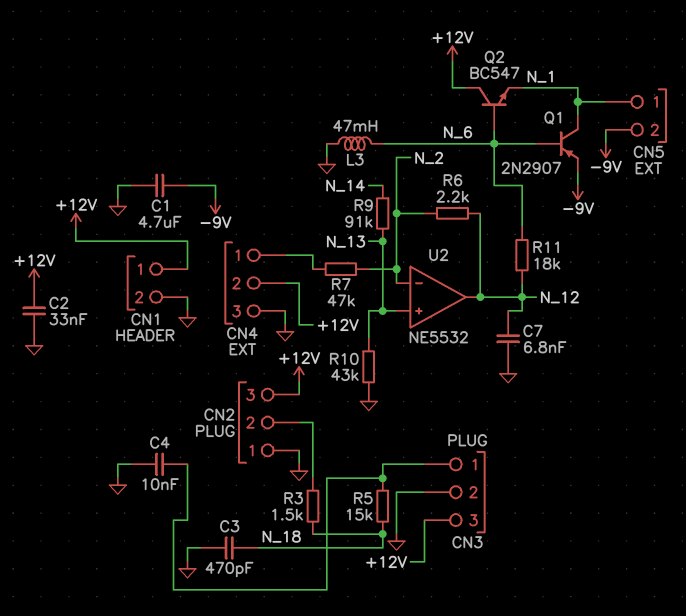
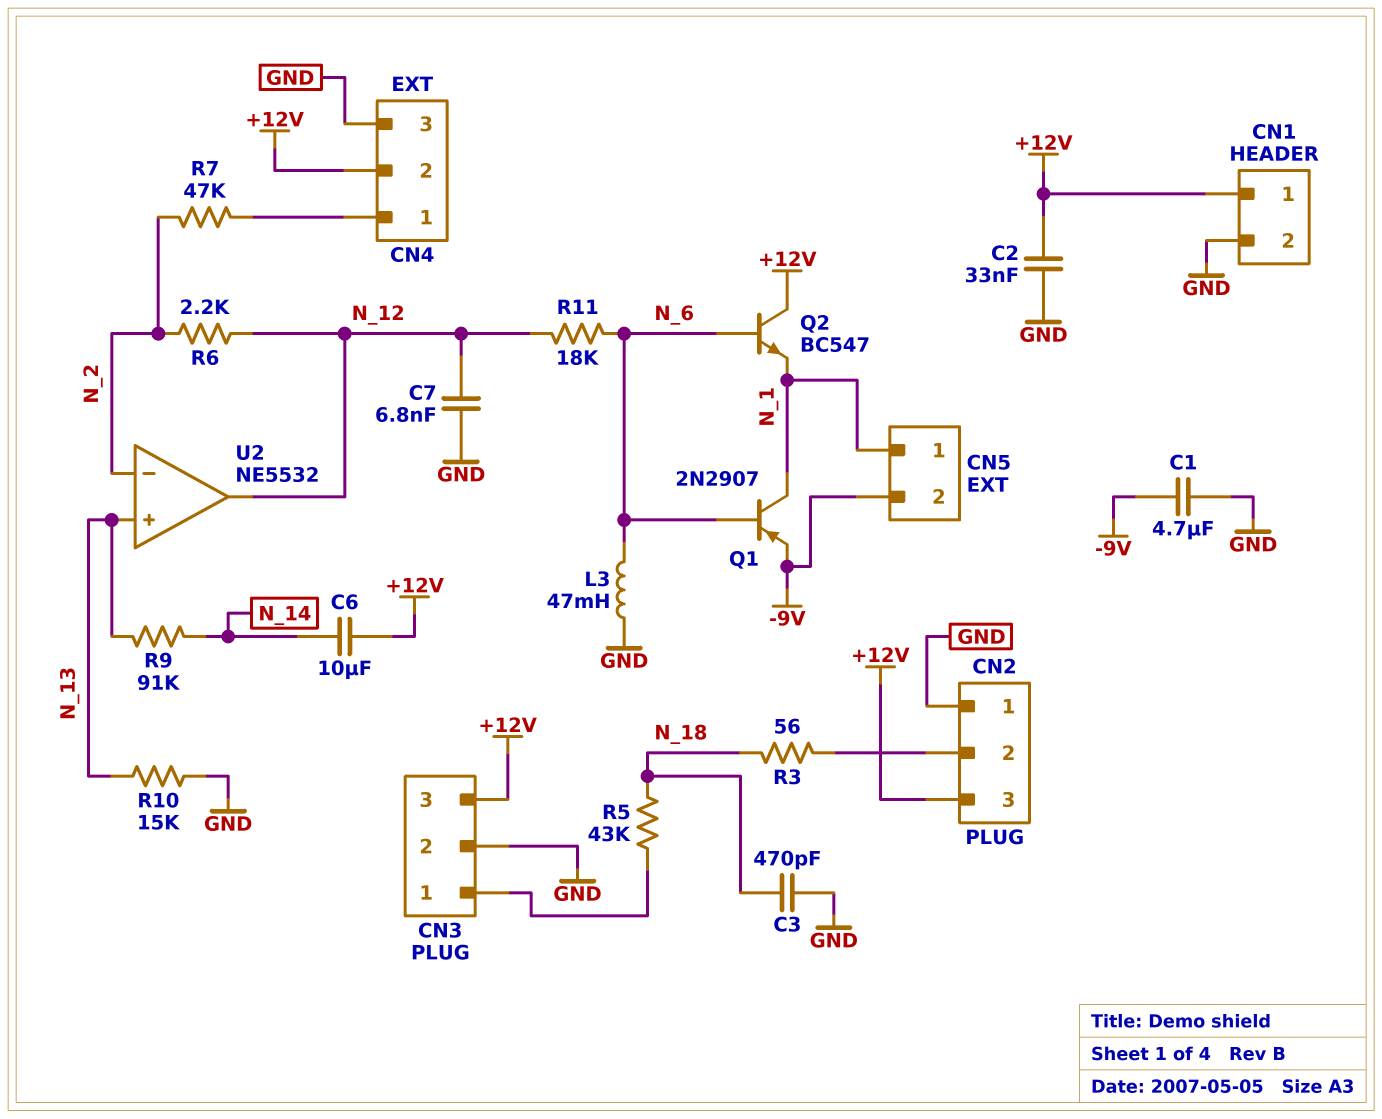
C4: 10nF (CN3/1, GND) -> none
C6: none -> 10uF (+12V, N_14)
R3: 1.5k (CN2/2, N_18) -> 56 (CN2/2, N_18)
R5: 15k (CN3/1, N_18) -> 43k (CN3/1, N_18)
R10: 43k (GND, N_13) -> 15k (GND, N_13)

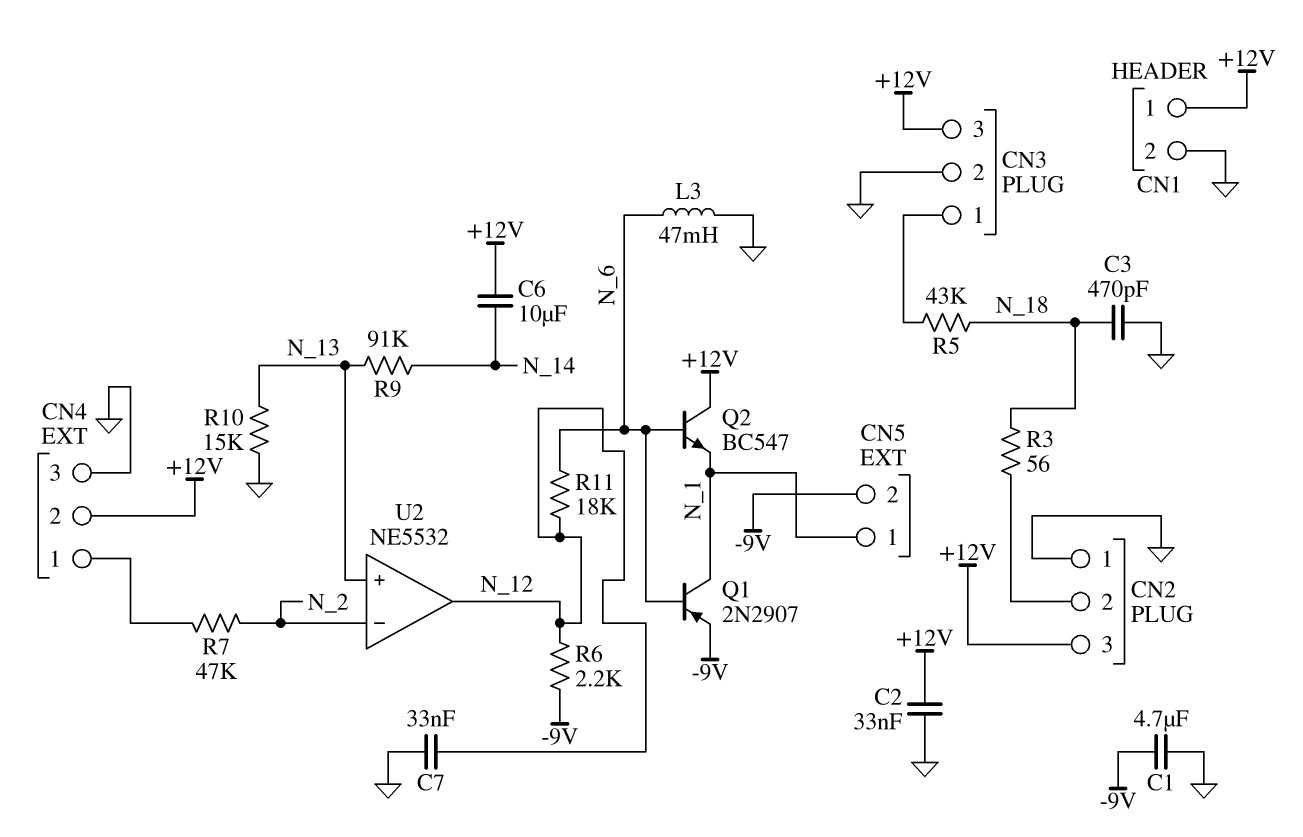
C7: 6.8nF (GND, N_12) -> 33nF (GND, N_12)
R6: 2.2k (N_2, N_12) -> 2.2k (-9V, N_12)

